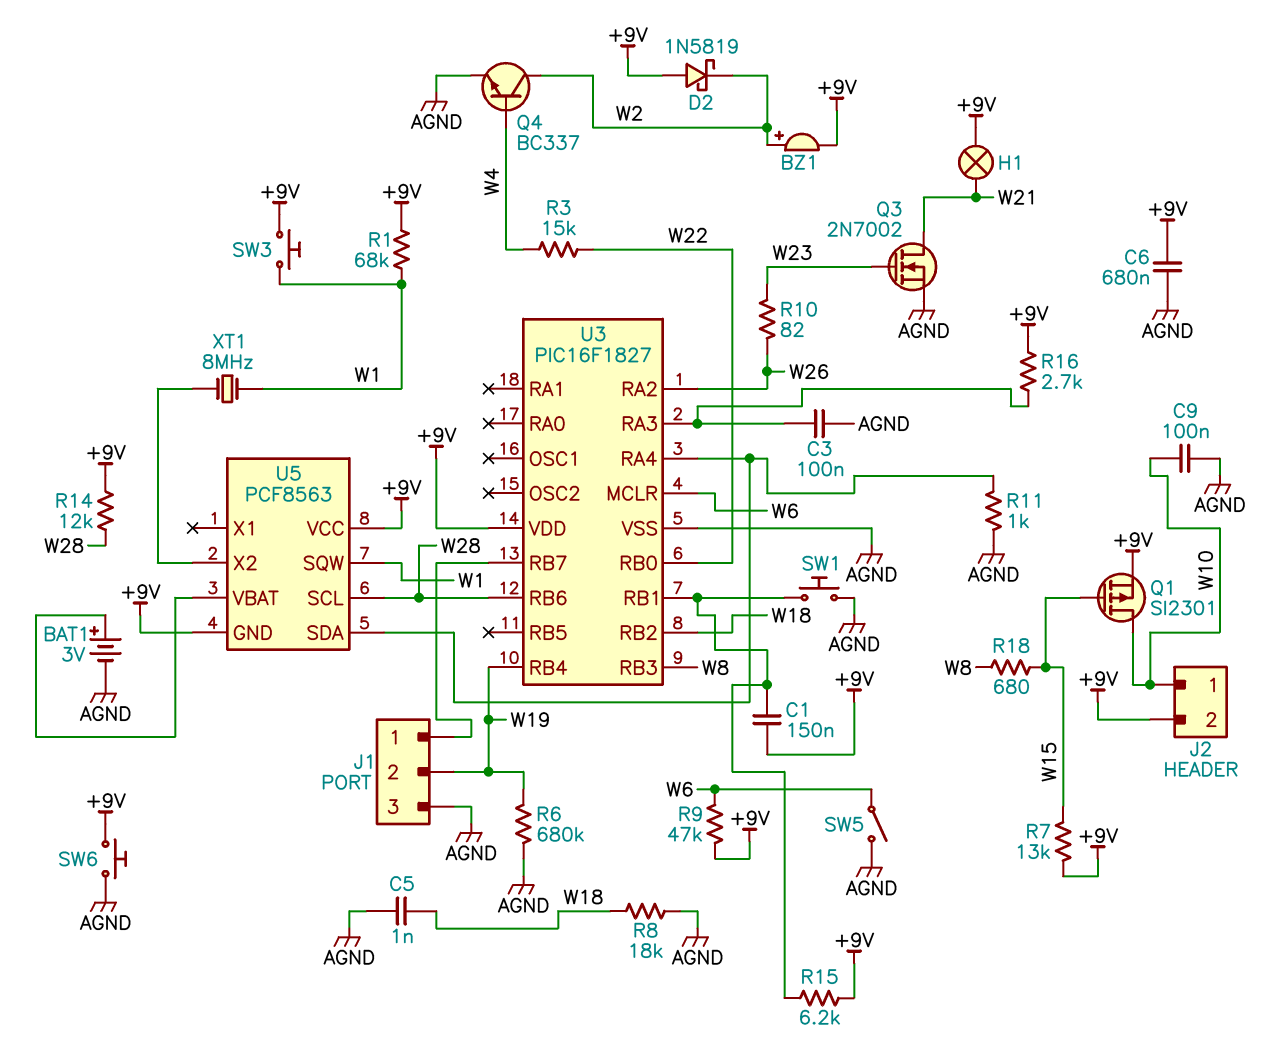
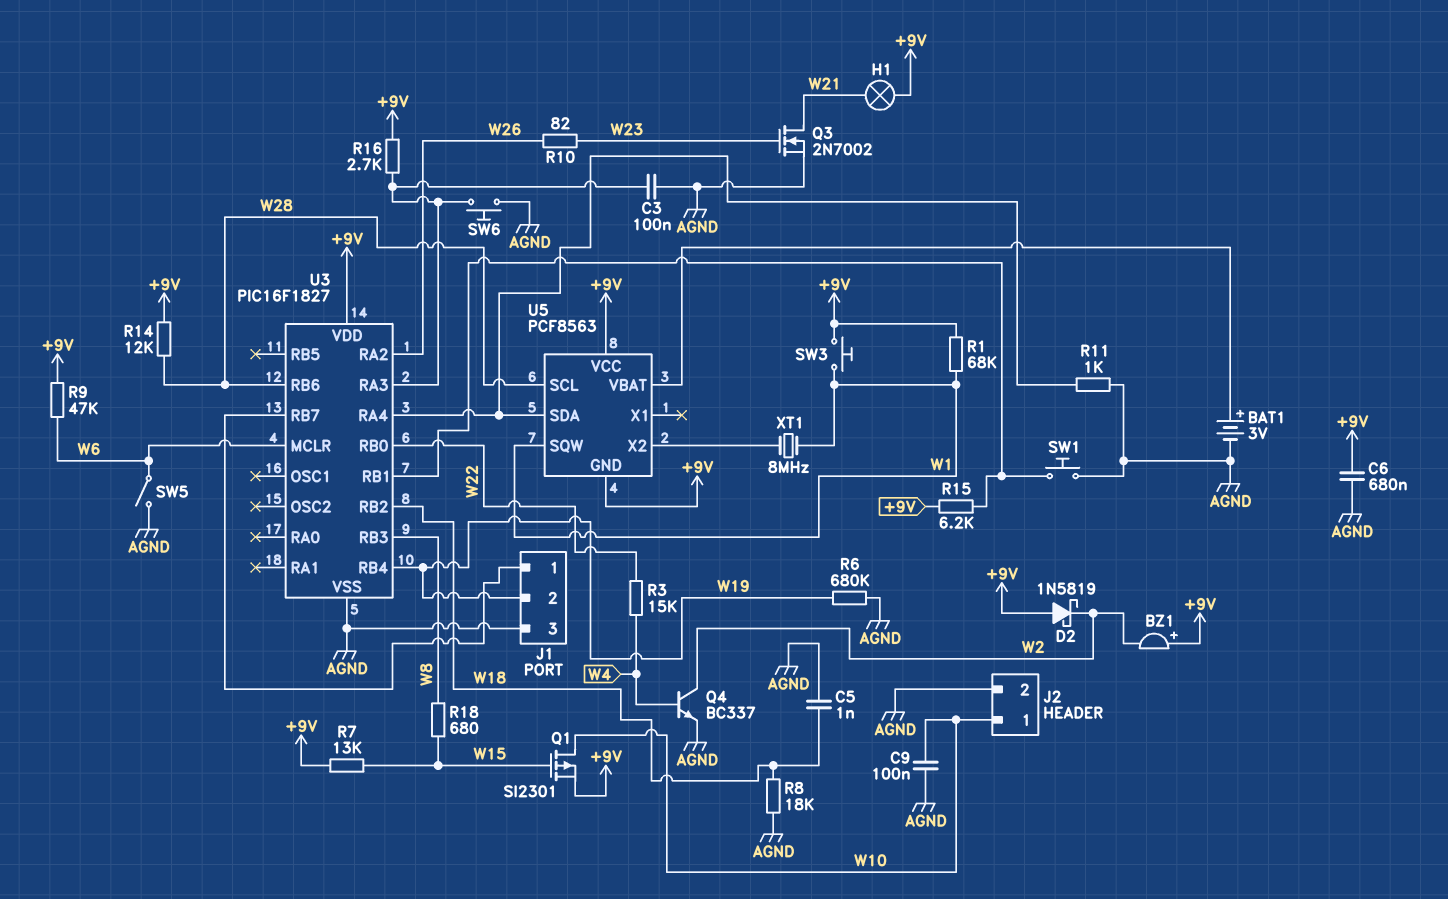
BZ1: buzzer (plus W2, minus +9V) -> buzzer (plus +9V, minus W2)
C1: 150nF (+9V, U3/RB1) -> none
J2 pin 2: +9V -> AGND
SW6: button (+9V, AGND) -> button (AGND, U3/RA3)

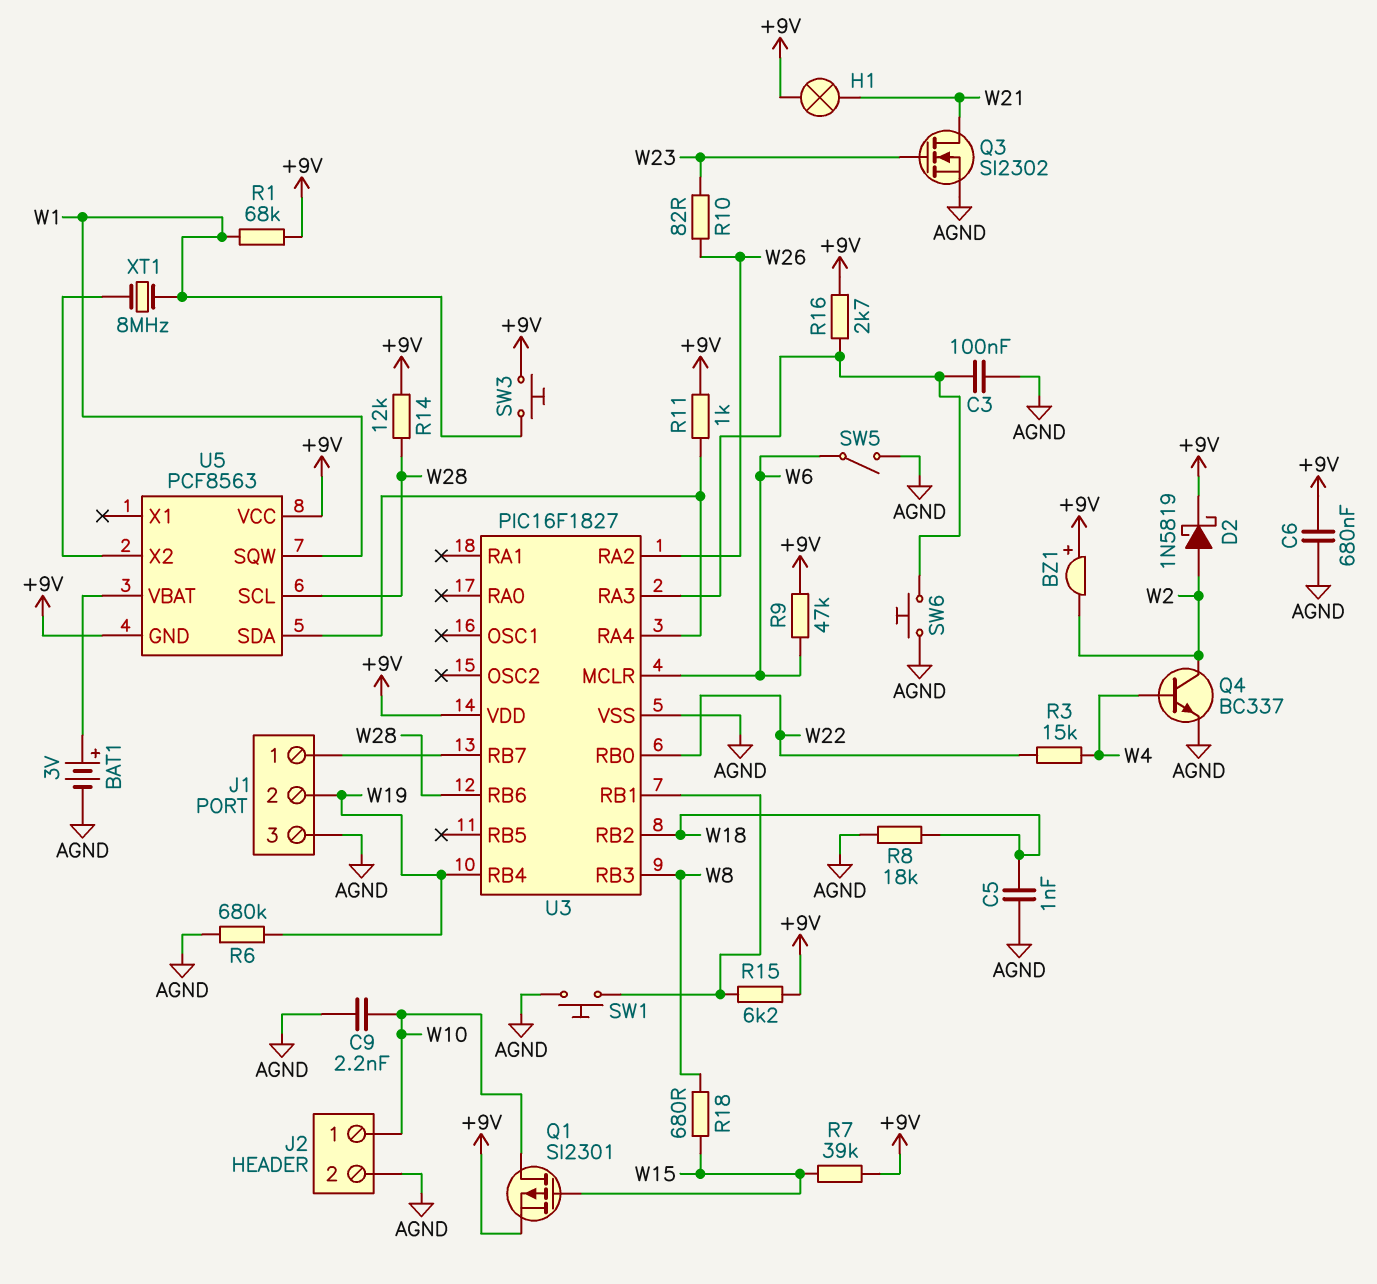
C9: 100nF (AGND, W10) -> 2.2nF (AGND, W10)
D2: schottky 1N5819 (A +9V, K W2) -> schottky 1N5819 (A W2, K +9V)
Q3: NMOS 2N7002 (G W23, D W21, S AGND) -> NMOS SI2302 (G W23, D W21, S AGND)
R7: 13k (+9V, W15) -> 39k (+9V, W15)
R11: 1k (AGND, U3/RA4) -> 1k (+9V, U3/RA4)

